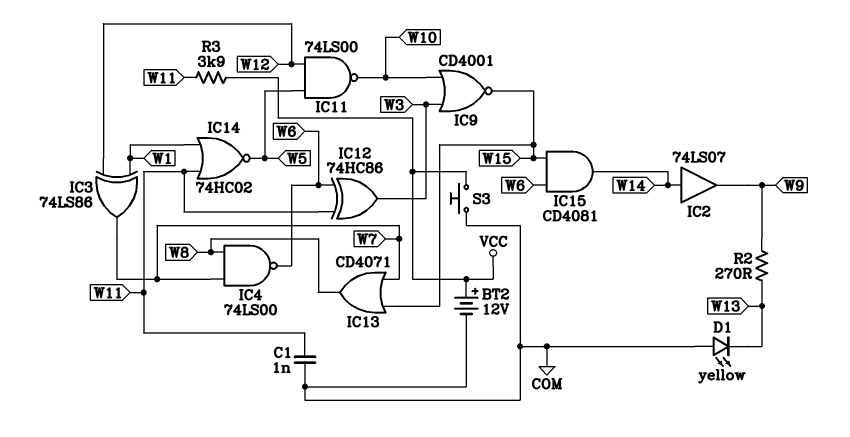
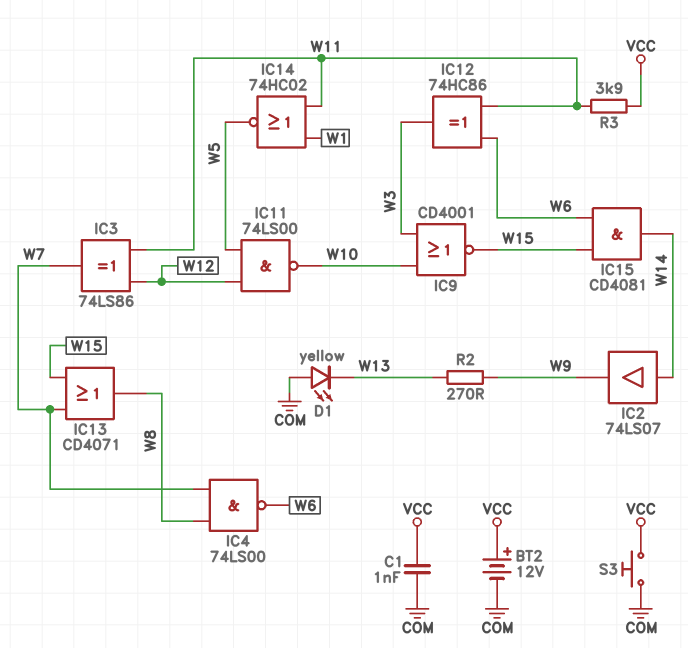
C1: 1nF (COM, W11) -> 1nF (COM, VCC)
IC3: XOR 74LS86 (in W1, in W12, out W7) -> XOR 74LS86 (in W11, in W12, out W7)

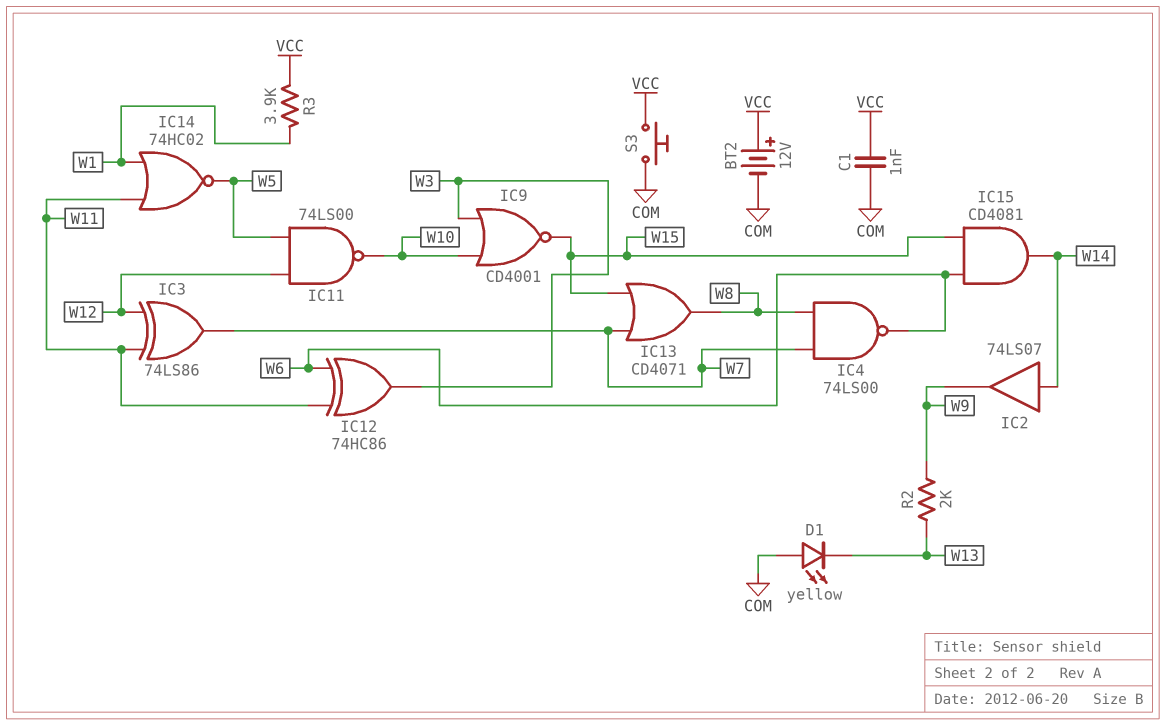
R2: 270 (W9, W13) -> 2k (W9, W13)
R3: 3.9k (VCC, W11) -> 3.9k (VCC, W1)

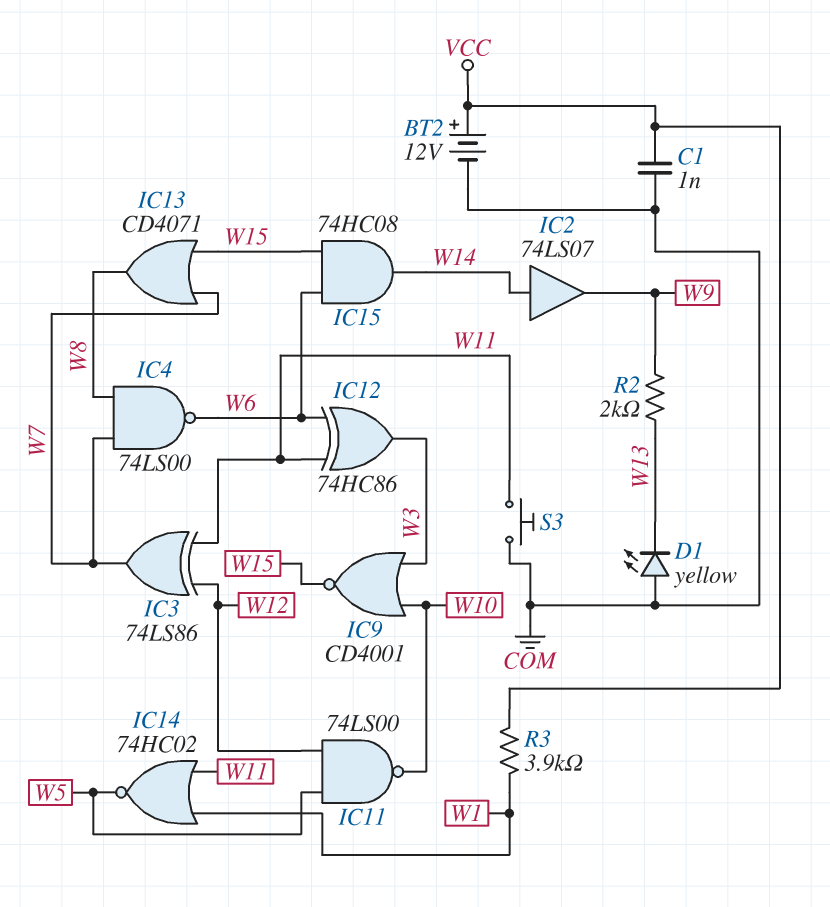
IC15: AND CD4081 (in W6, in W15, out W14) -> AND 74HC08 (in W6, in W15, out W14)
S3: button (COM, VCC) -> button (COM, W11)

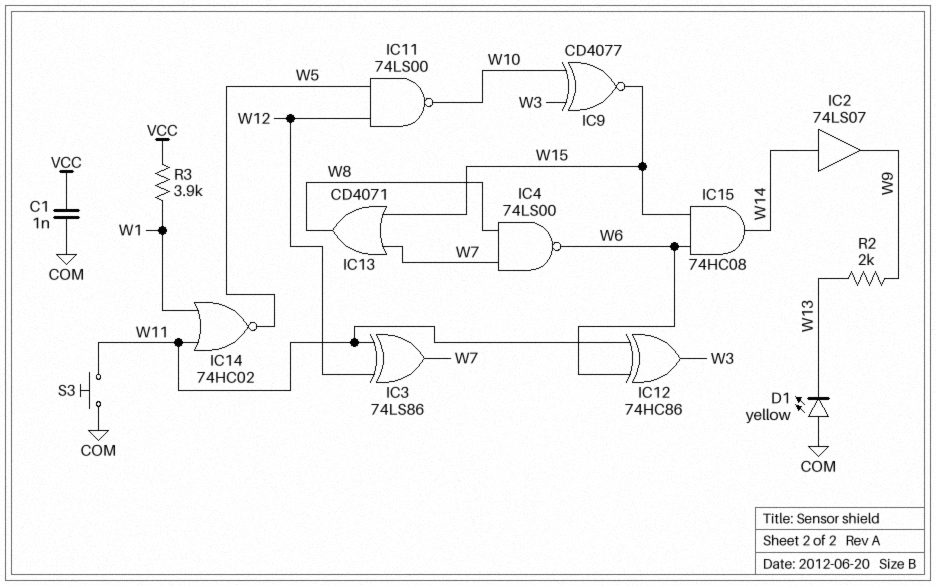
BT2: 12V (plus VCC, minus COM) -> none
IC9: NOR CD4001 (in W3, in W10, out W15) -> XNOR CD4077 (in W3, in W10, out W15)

